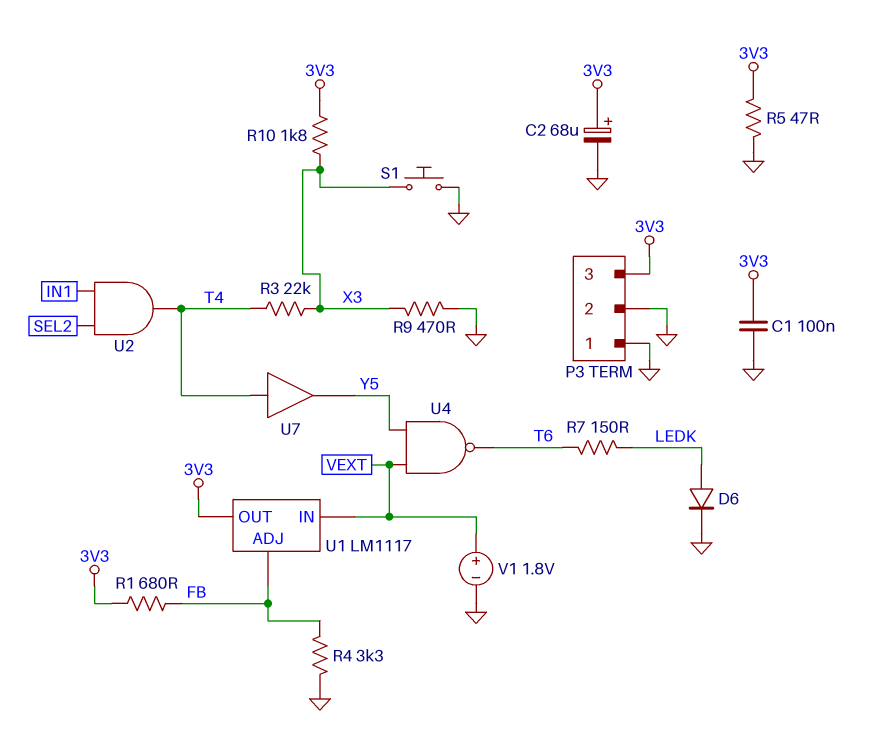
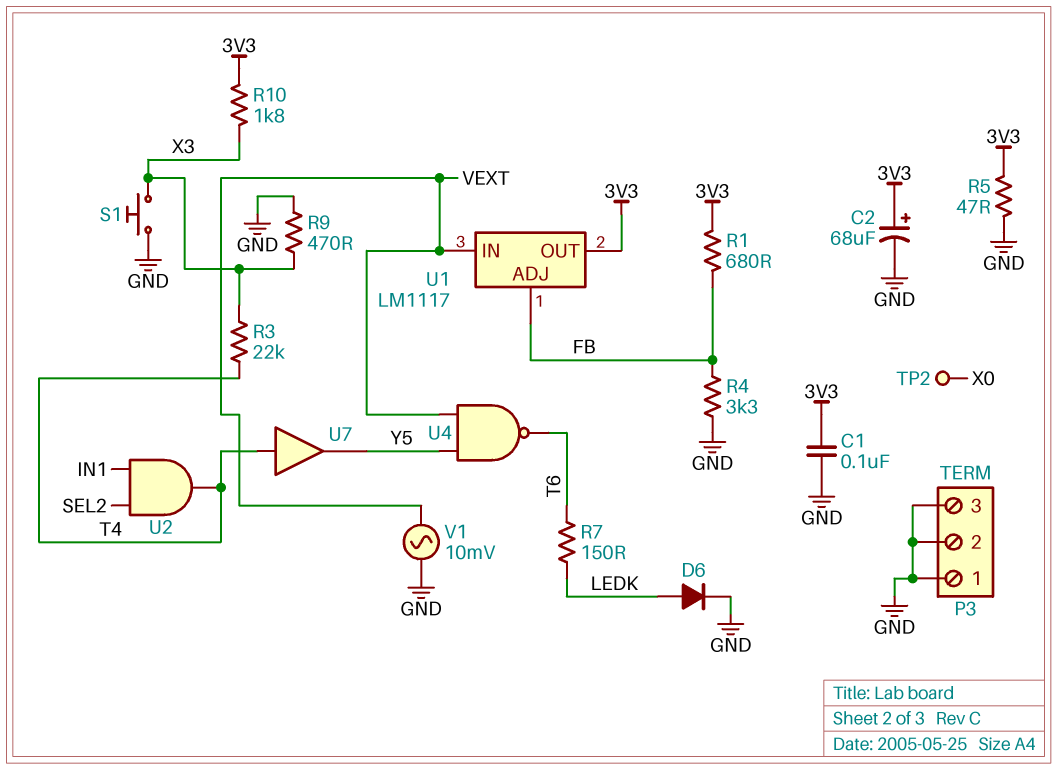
P3 pin 3: 3V3 -> GND
TP2: none -> test point (X0)
V1: 1.8V (plus VEXT, minus GND) -> AC 10mV (GND, VEXT)

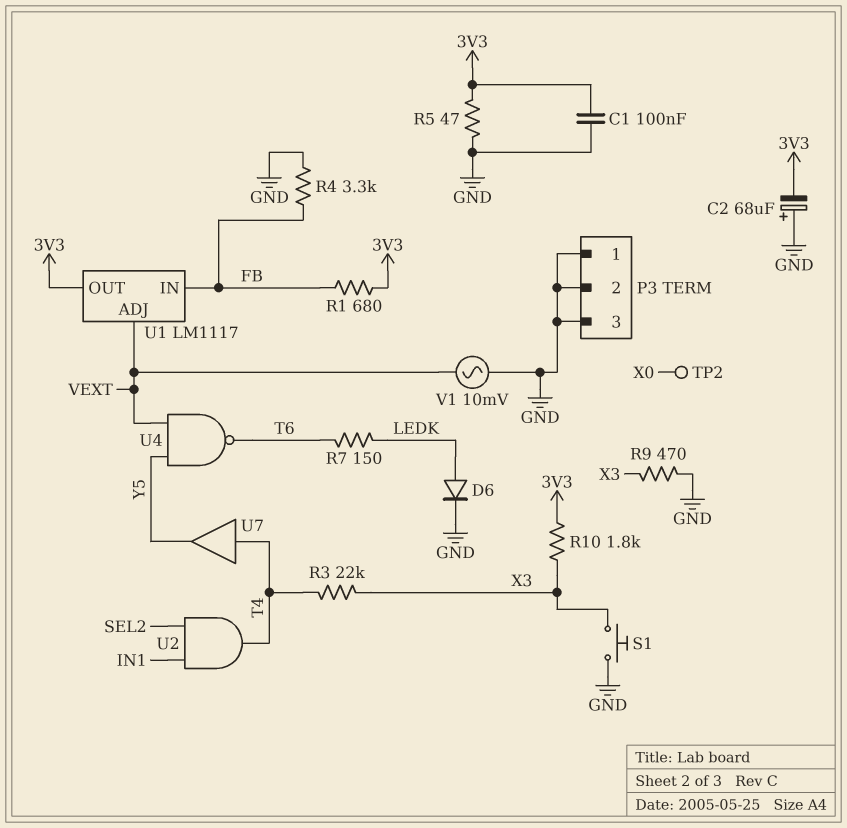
C2: 68uF (plus 3V3, minus GND) -> 68uF (plus GND, minus 3V3)
U1 pin ADJ: FB -> VEXT
U1 pin IN: VEXT -> FB

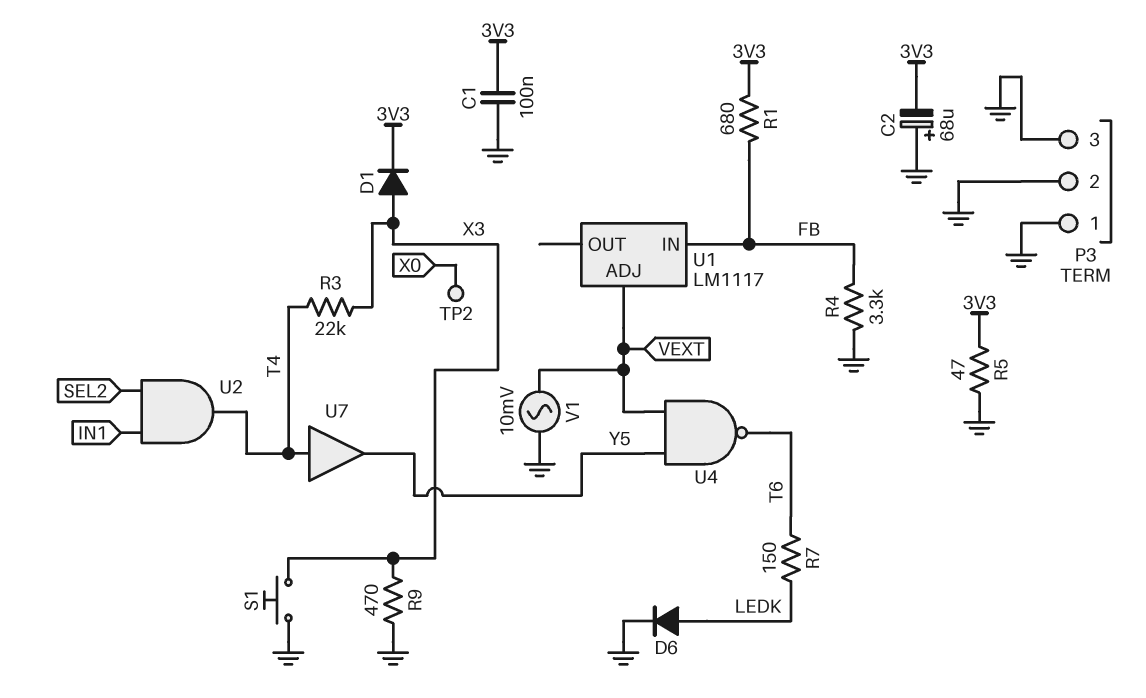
D1: none -> diode (A X3, K 3V3)
R10: 1.8k (3V3, X3) -> none
U1 pin OUT: 3V3 -> none

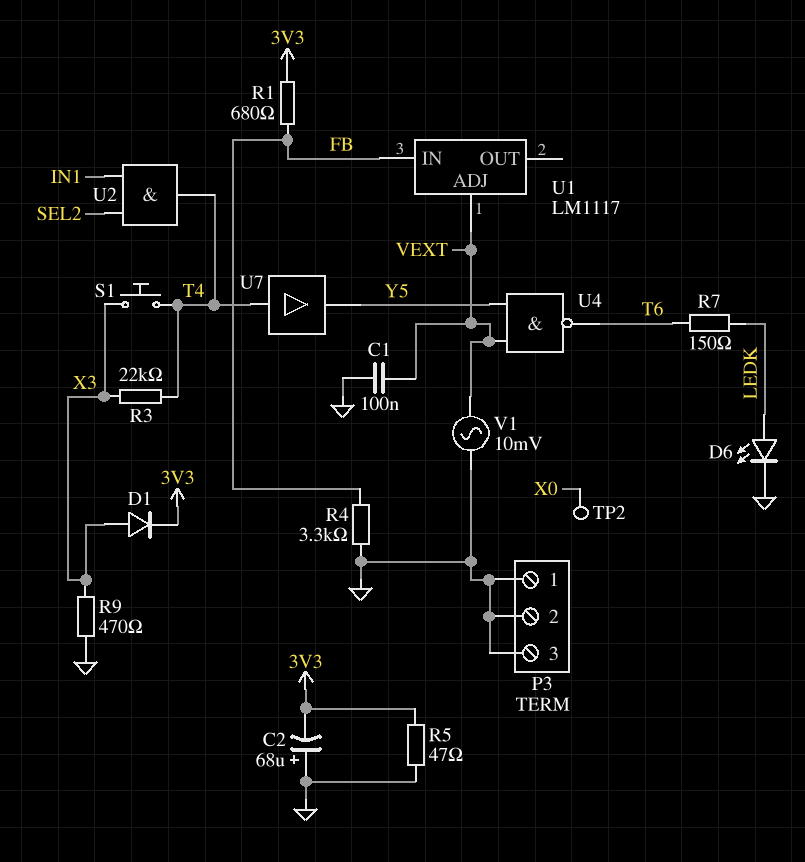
C1: 100nF (3V3, GND) -> 100nF (GND, VEXT)
D6: diode (A LEDK, K GND) -> LED (A LEDK, K GND)
S1: button (GND, X3) -> button (T4, X3)

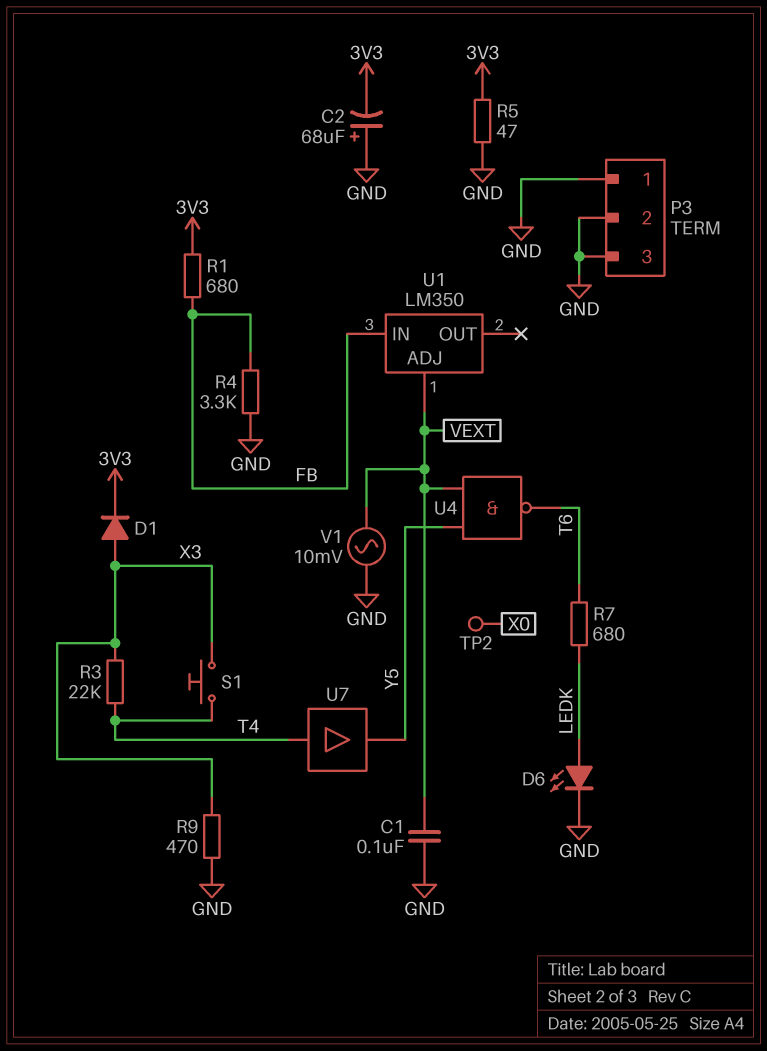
R7: 150 (LEDK, T6) -> 680 (LEDK, T6)
U1: LM1117 -> LM350
U2: AND (in IN1, in SEL2, out T4) -> none

